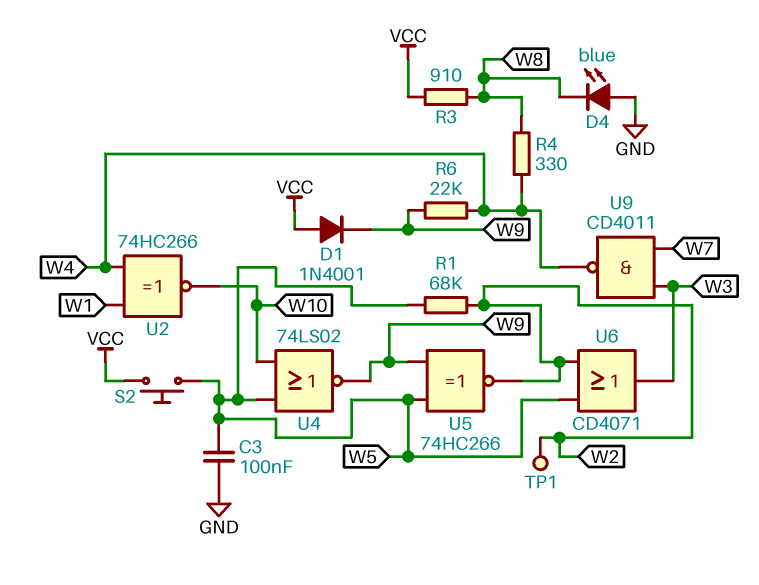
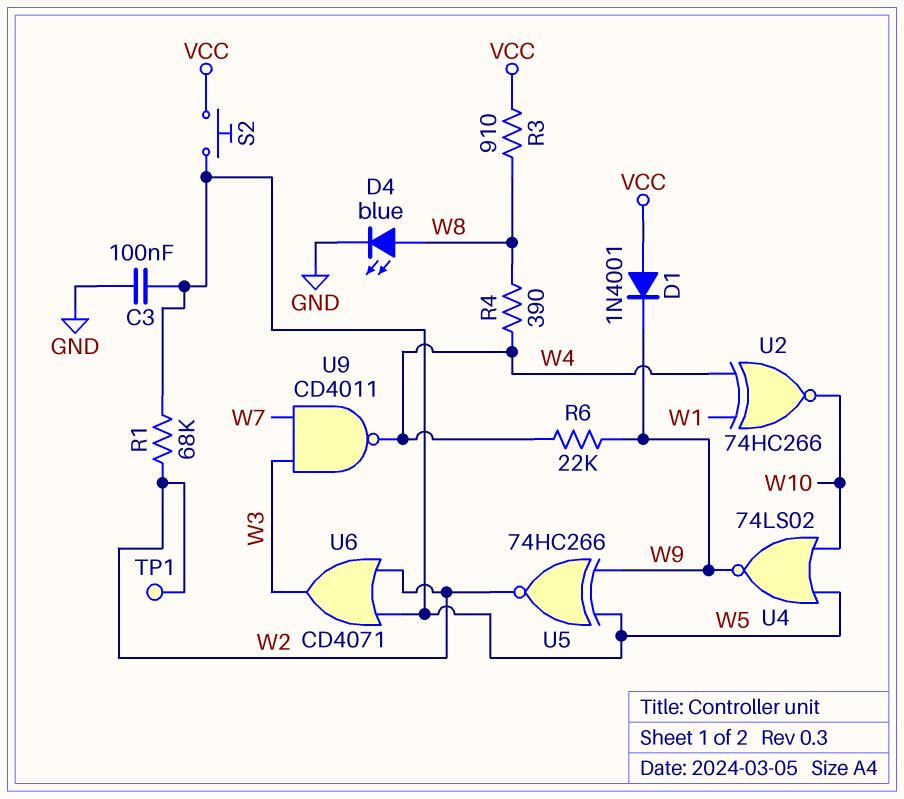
D4: LED blue (A GND, K W8) -> LED blue (A W8, K GND)
R4: 330 (W4, W8) -> 390 (W4, W8)

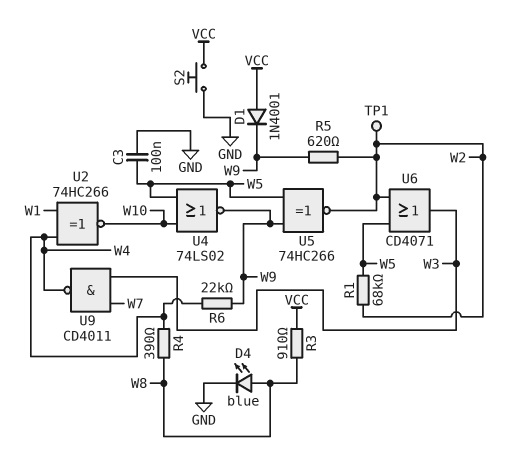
R5: none -> 620 (W2, W9)
S2: button (VCC, W5) -> button (GND, VCC)

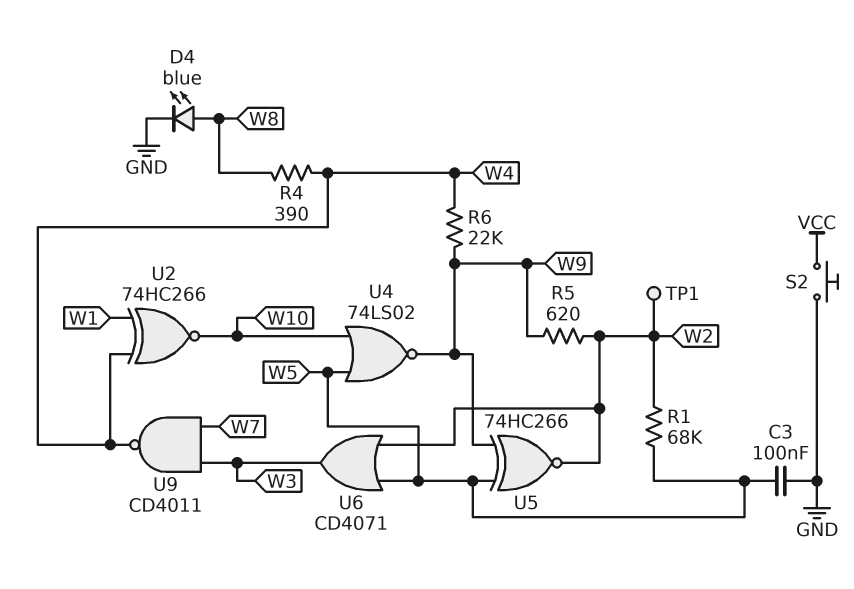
D1: diode 1N4001 (A VCC, K W9) -> none
R3: 910 (VCC, W8) -> none

